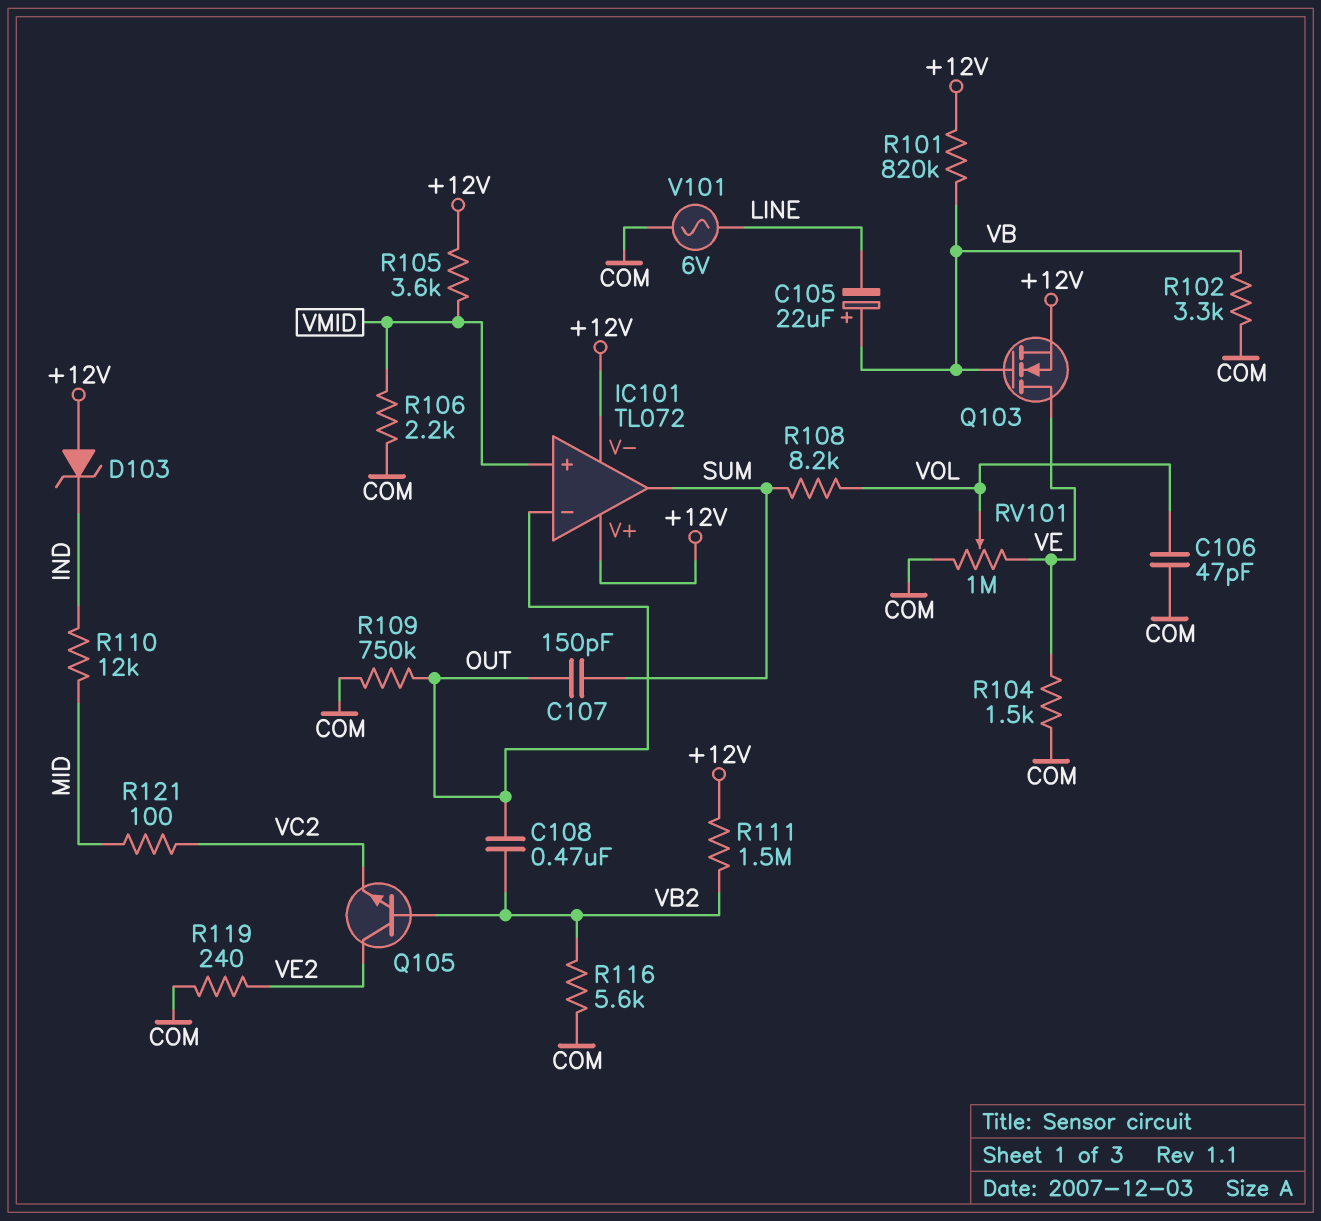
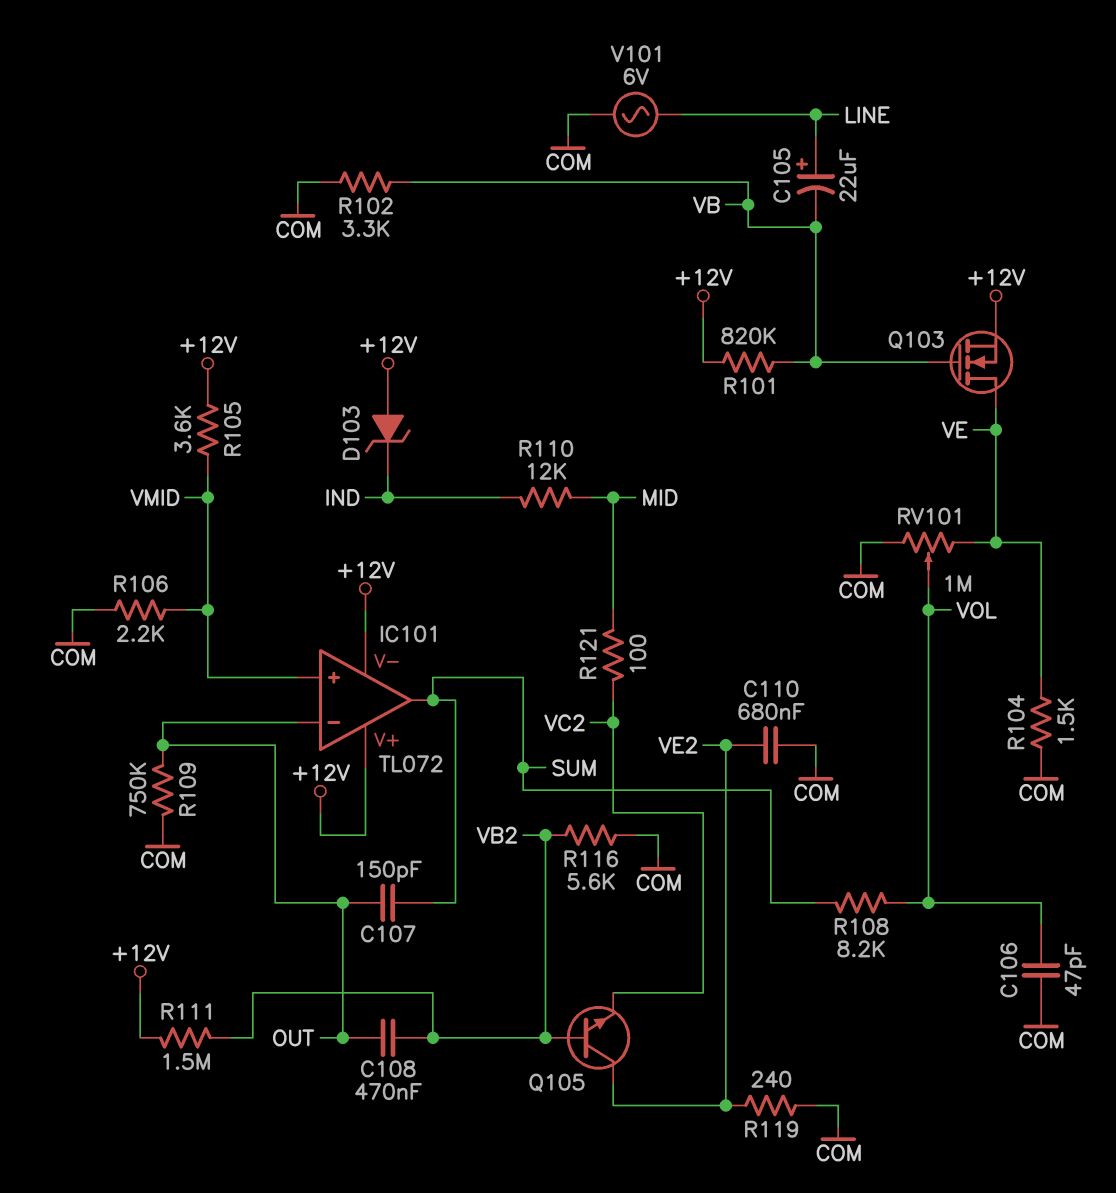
C105: 22uF (plus VB, minus LINE) -> 22uF (plus LINE, minus VB)
C110: none -> 680nF (COM, VE2)

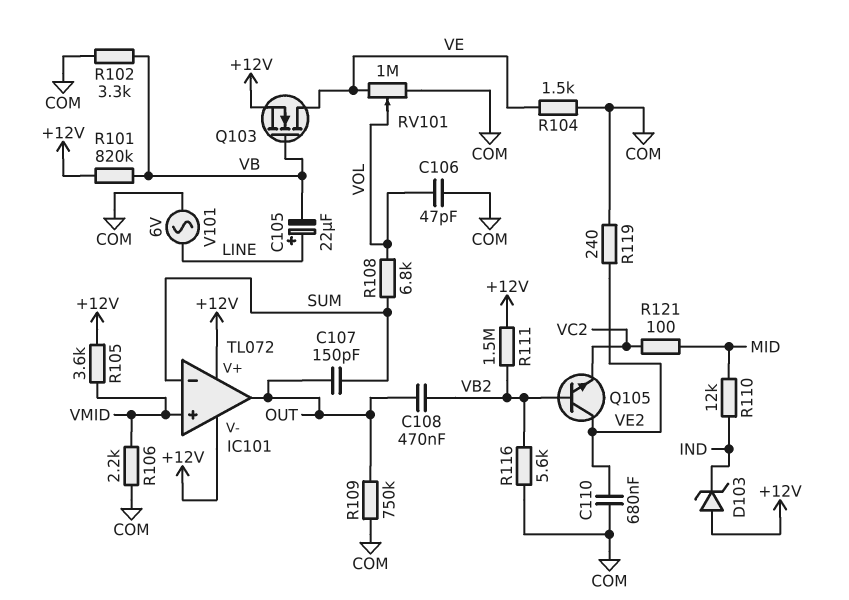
IC101 pin in-: OUT -> SUM
IC101 pin out: SUM -> OUT
R108: 8.2k (SUM, VOL) -> 6.8k (SUM, VOL)

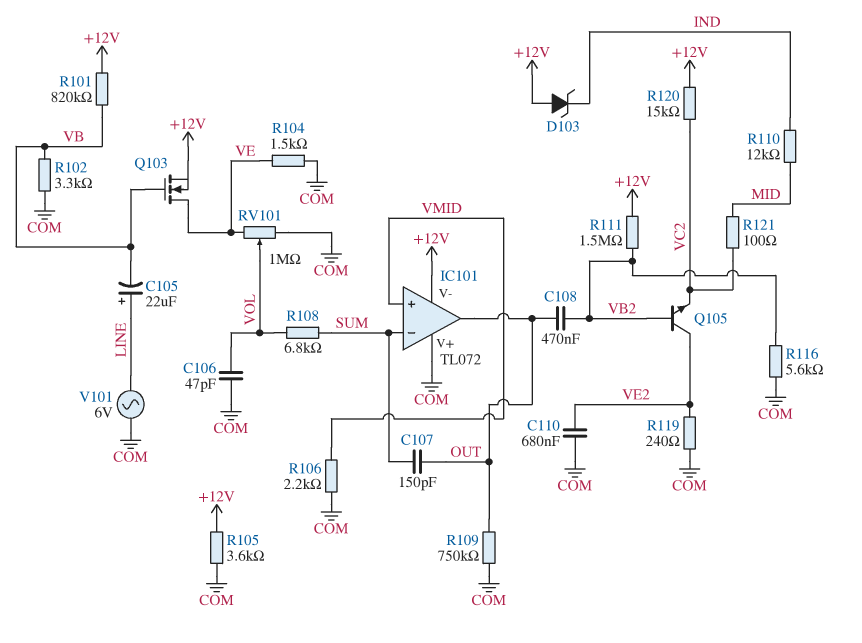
IC101 pin V+: +12V -> COM
R105: 3.6k (+12V, VMID) -> 3.6k (+12V, COM)
R120: none -> 15k (+12V, VC2)

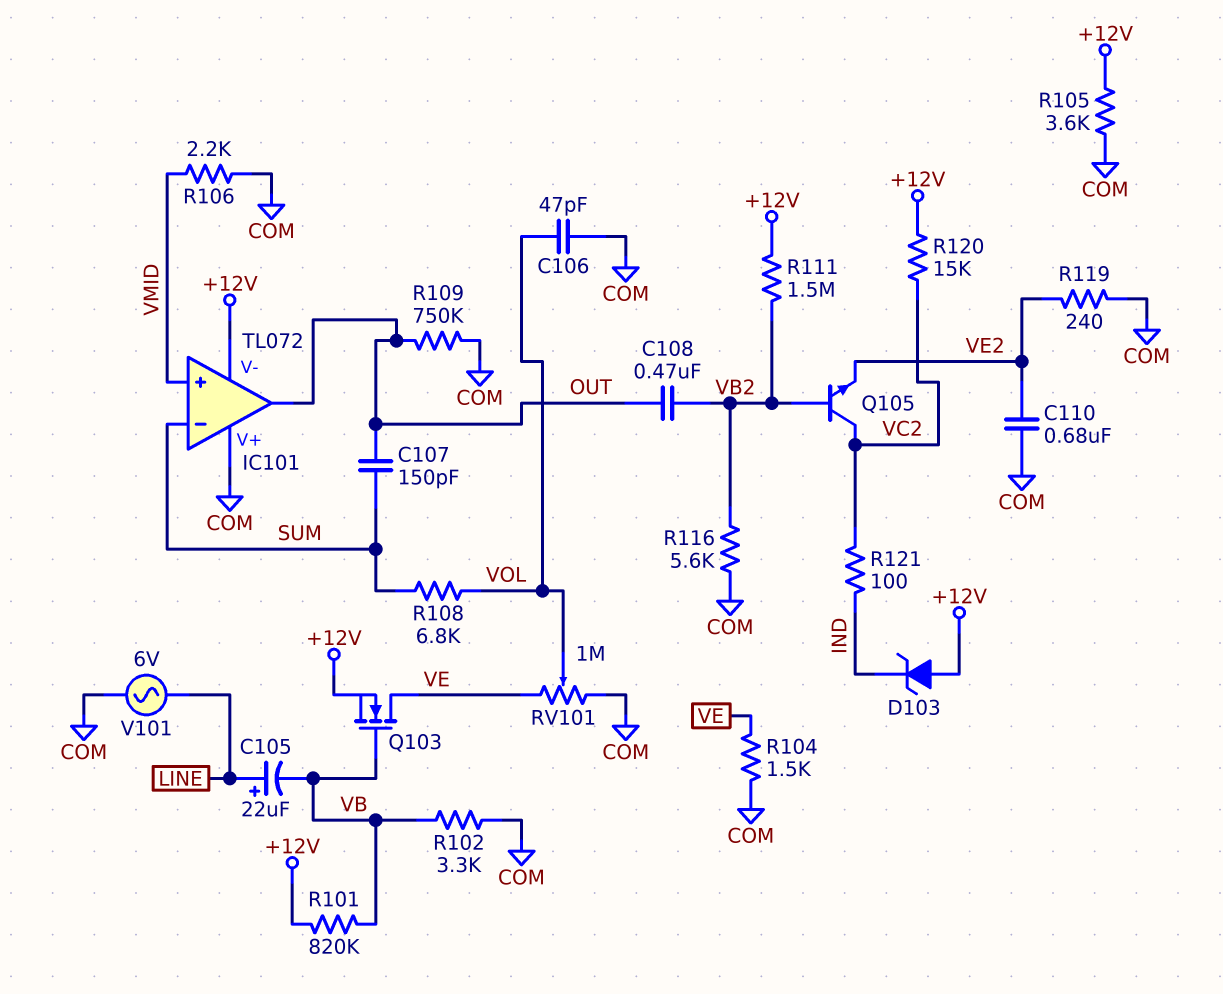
Q105: NPN (B VB2, C VE2, E VC2) -> NPN (B VB2, C VC2, E VE2)
R110: 12k (IND, MID) -> none
R121: 100 (MID, VC2) -> 100 (IND, VC2)

